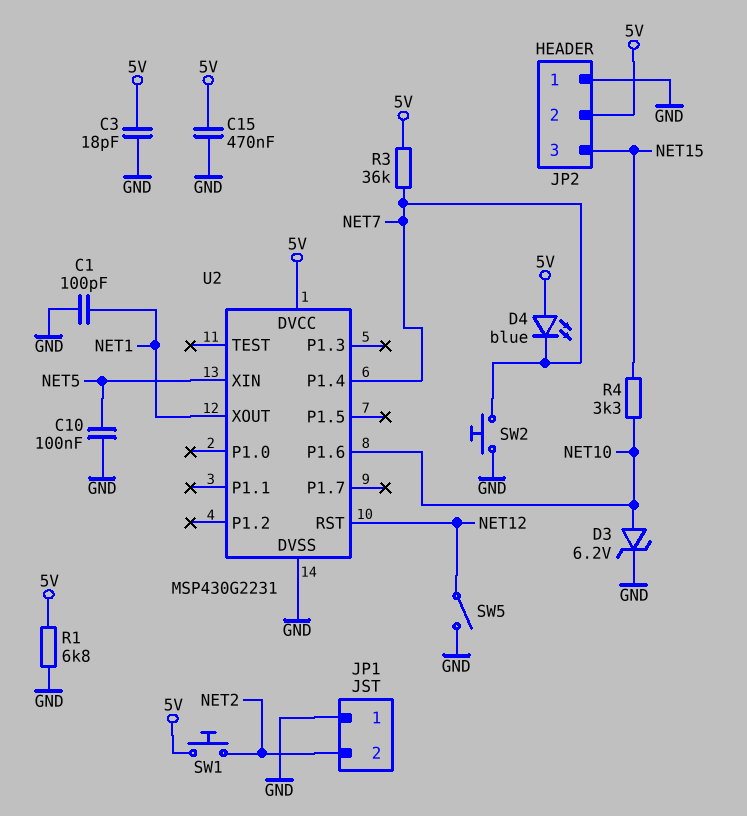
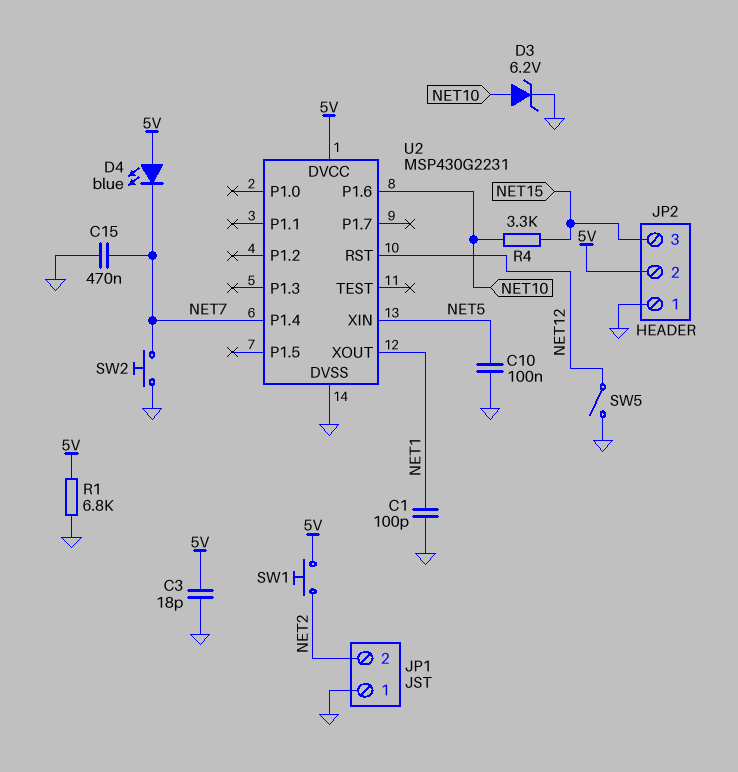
C15: 470nF (5V, GND) -> 470nF (GND, NET7)
R3: 36k (5V, NET7) -> none

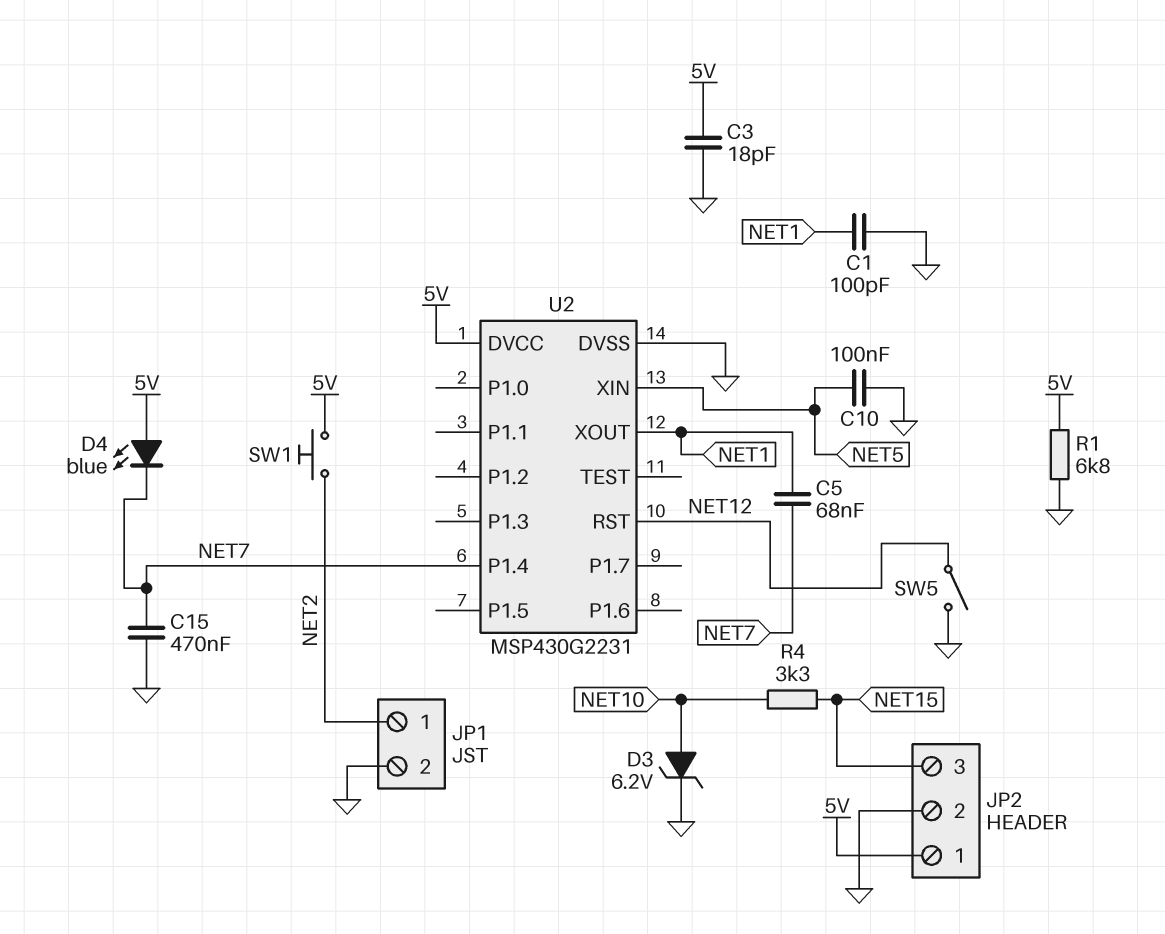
C5: none -> 68nF (NET1, NET7)
JP1 pin 1: GND -> NET2
JP1 pin 2: NET2 -> GND
JP2 pin 1: GND -> 5V
JP2 pin 2: 5V -> GND
SW2: button (GND, NET7) -> none
U2 pin P1.6: NET10 -> none

